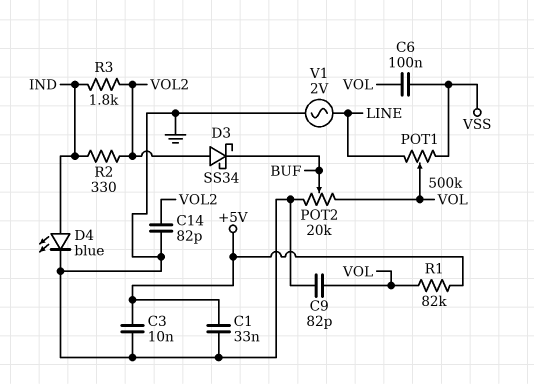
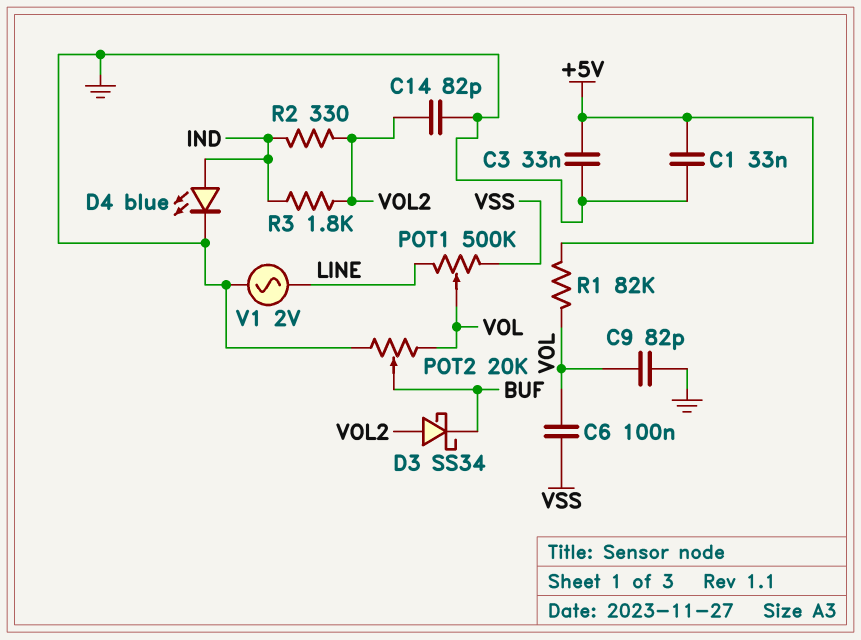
C3: 10nF (+5V, GND) -> 33nF (+5V, GND)

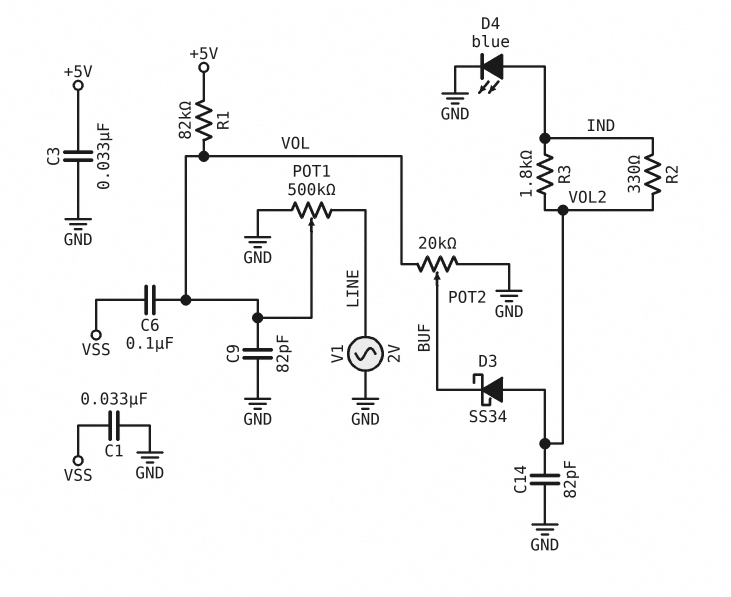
C1: 33nF (+5V, GND) -> 33nF (GND, VSS)
POT1: 500k (LINE, VSS, wiper VOL) -> 500k (GND, LINE, wiper VOL)

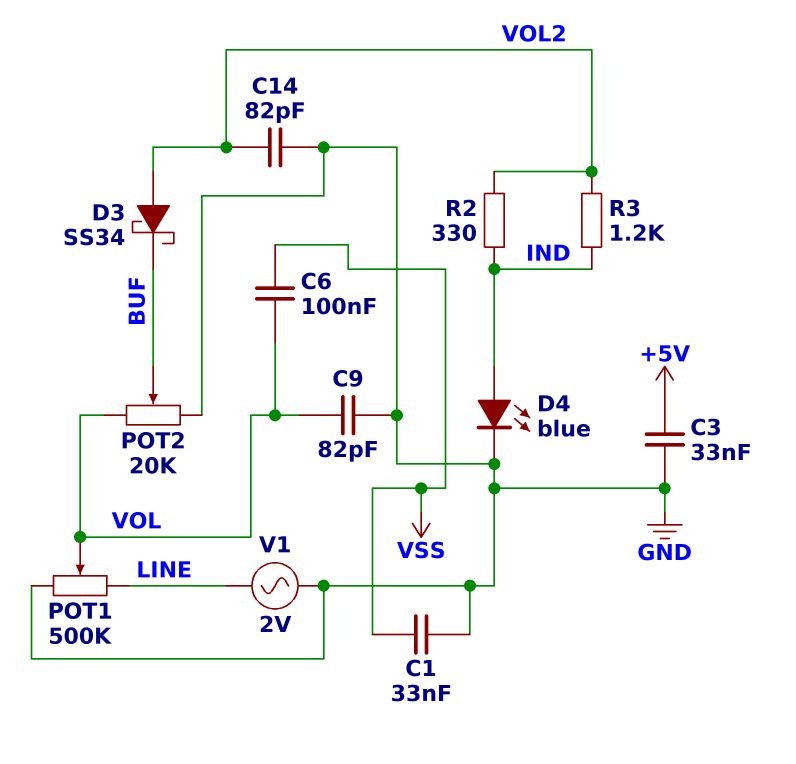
R1: 82k (+5V, VOL) -> none
R3: 1.8k (IND, VOL2) -> 1.2k (IND, VOL2)

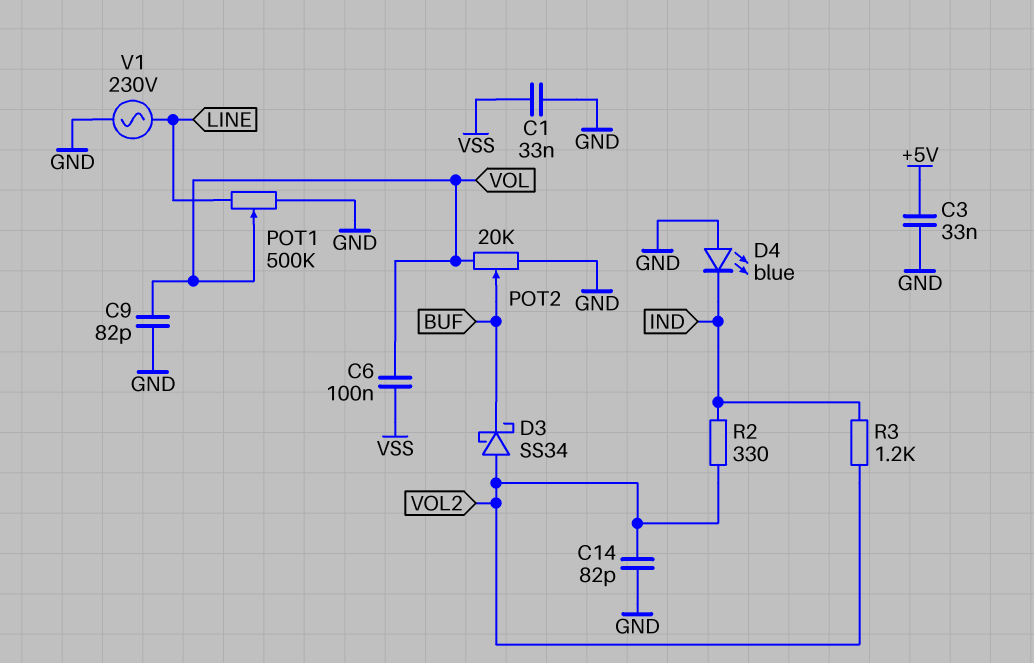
D4: LED blue (A IND, K GND) -> LED blue (A GND, K IND)
V1: AC 2V (GND, LINE) -> AC 230V (GND, LINE)

